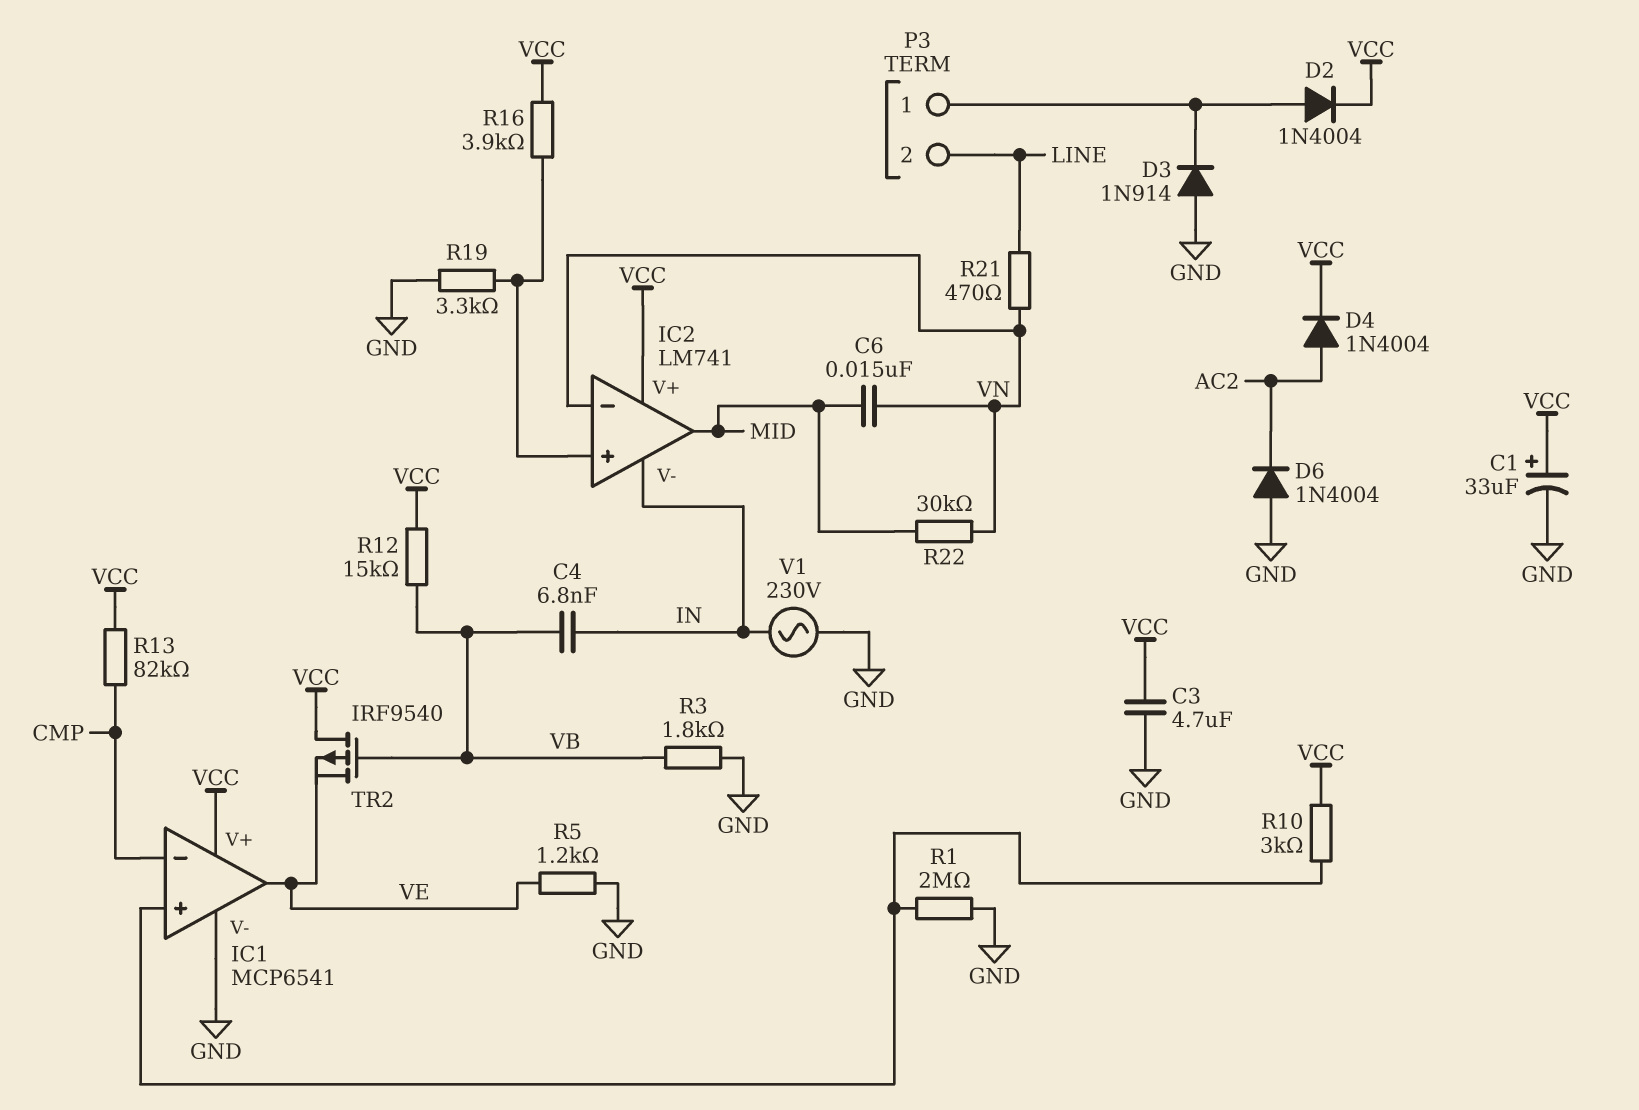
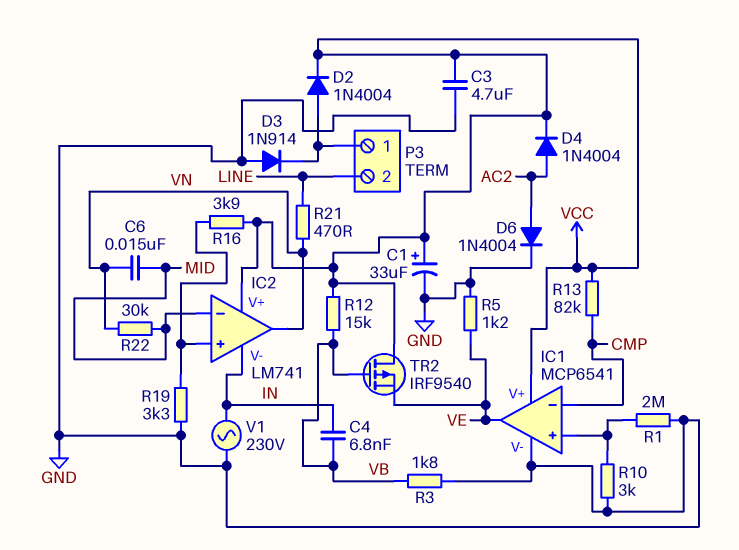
D6: diode 1N4004 (A GND, K AC2) -> diode 1N4004 (A AC2, K GND)
IC2 pin in-: VN -> MID
IC2 pin out: MID -> VN
R10: 3k (IC1/in+, VCC) -> 3k (GND, IC1/in+)

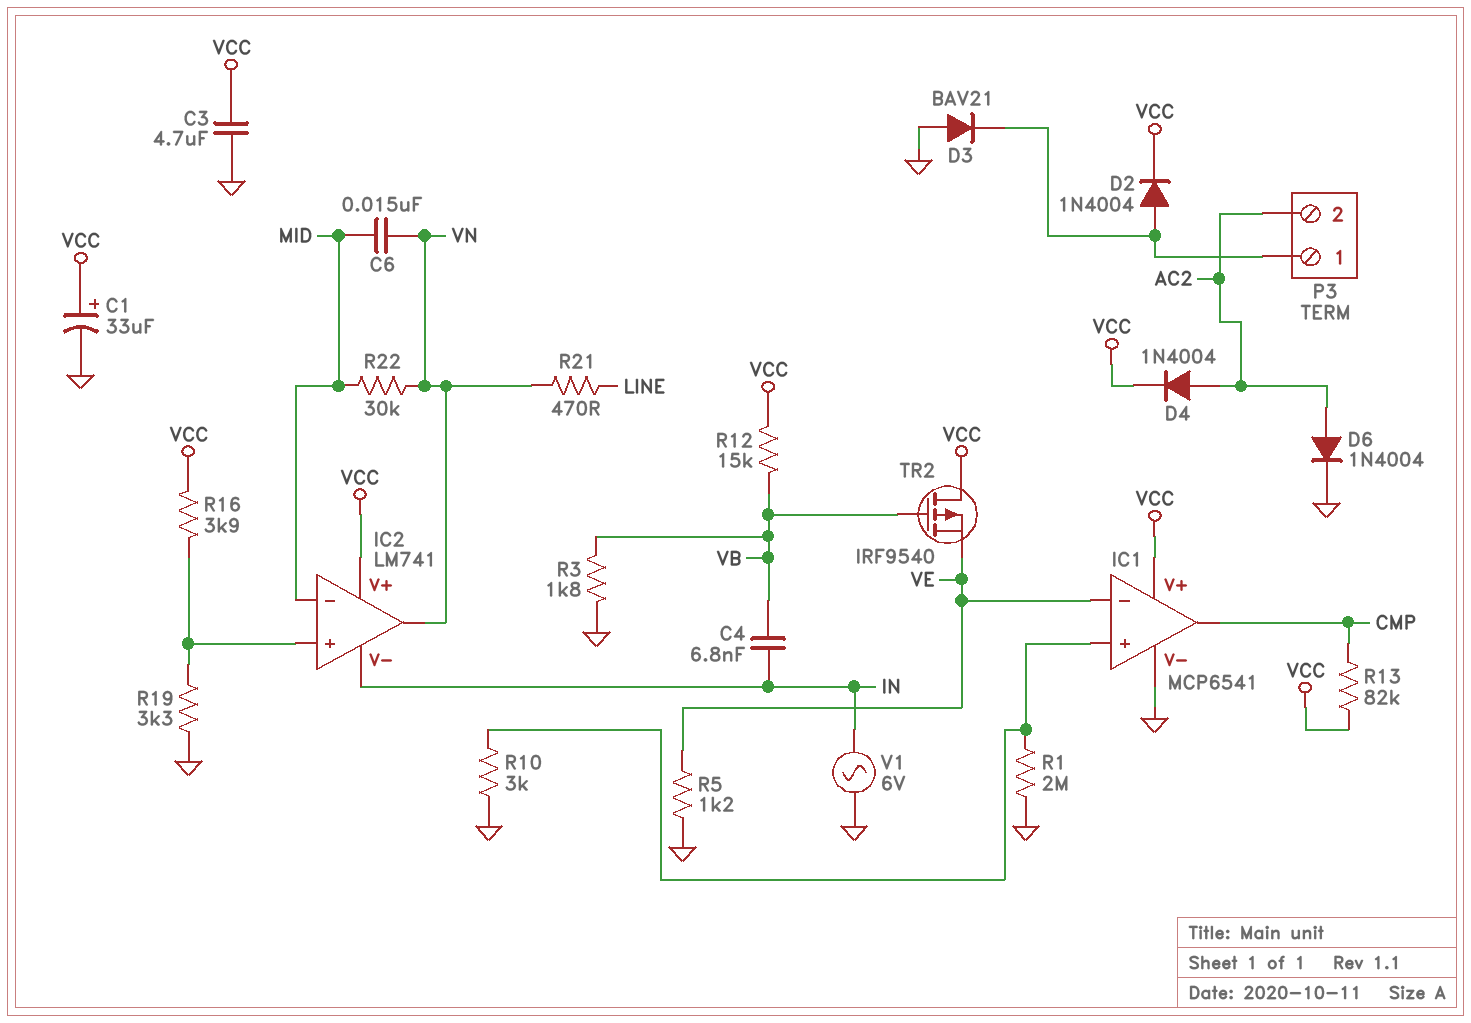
D3: diode 1N914 (A GND, K P3/1) -> diode BAV21 (A GND, K P3/1)
IC1 pin in-: CMP -> VE
IC1 pin out: VE -> CMP
P3 pin 2: LINE -> AC2
V1: AC 230V (GND, IN) -> AC 6V (GND, IN)

